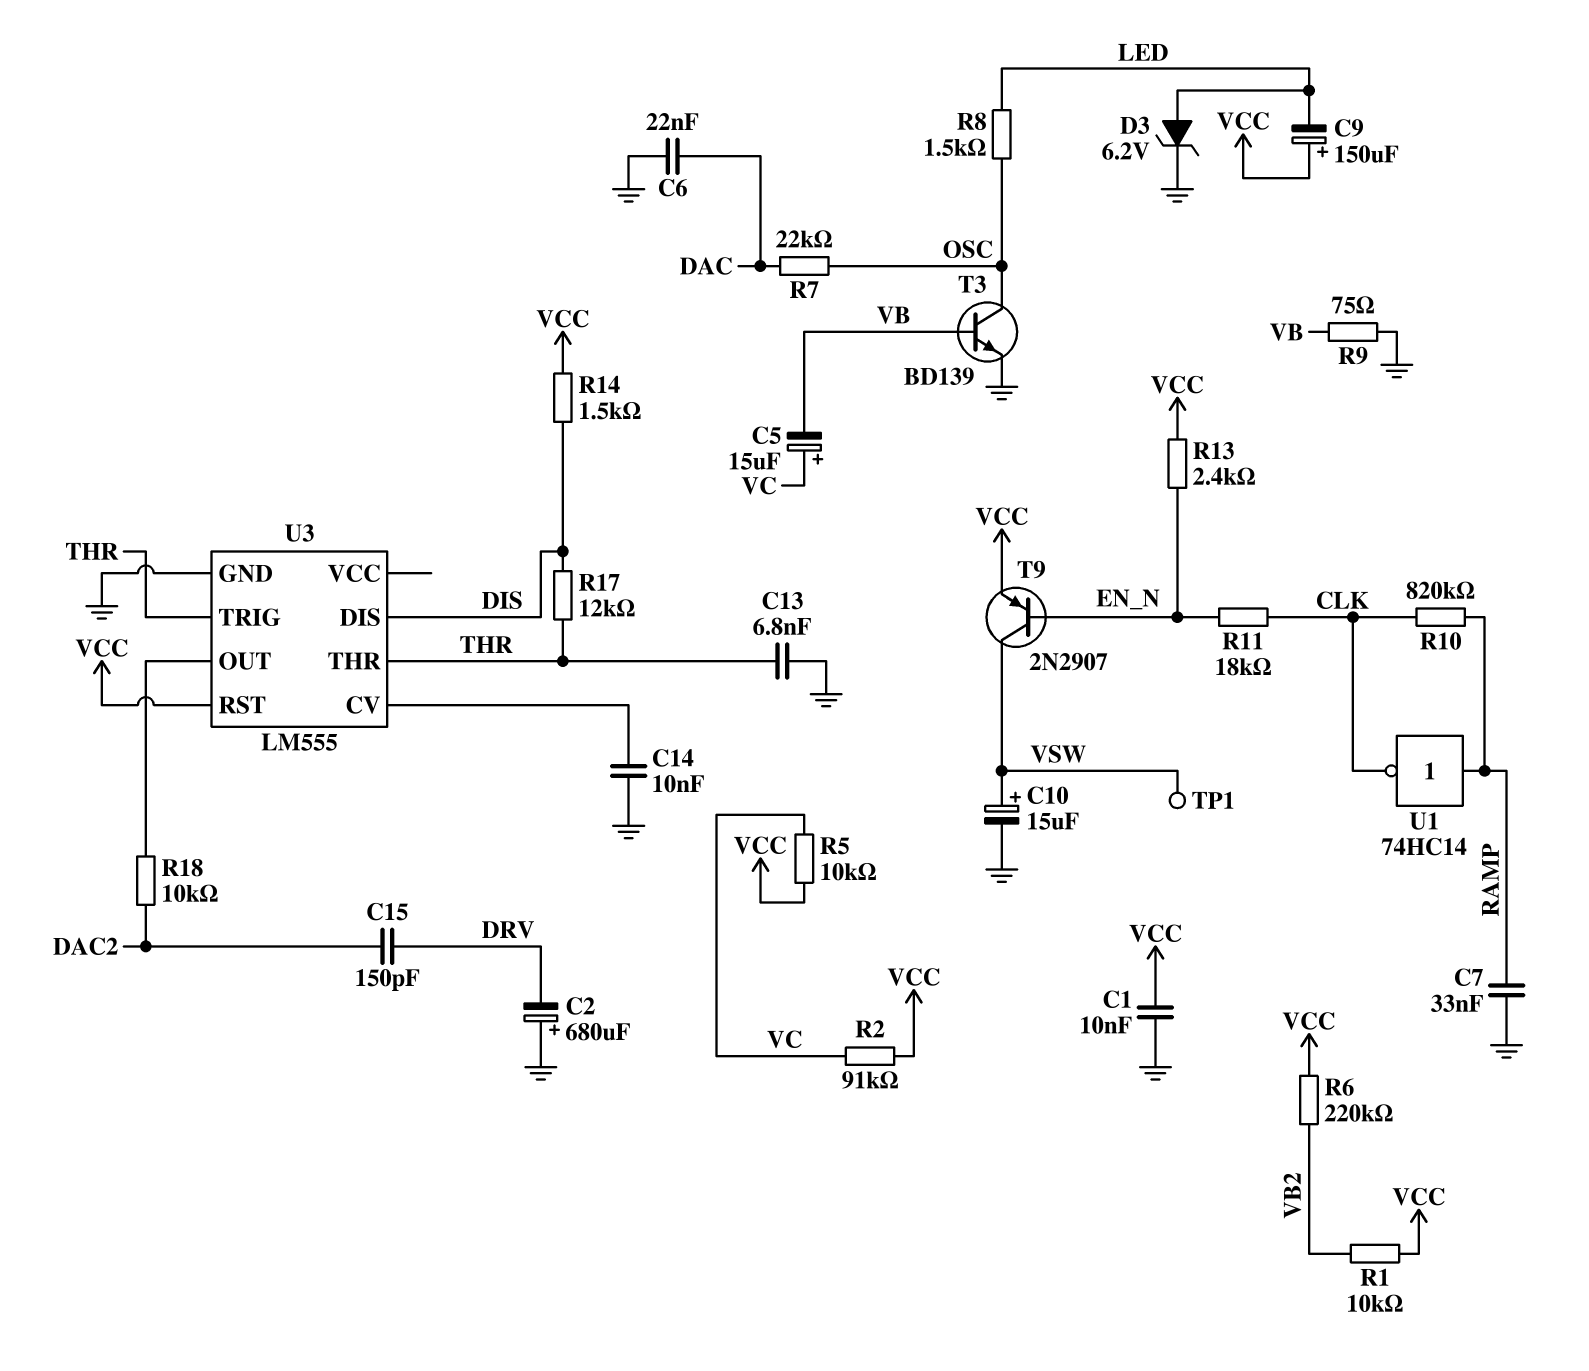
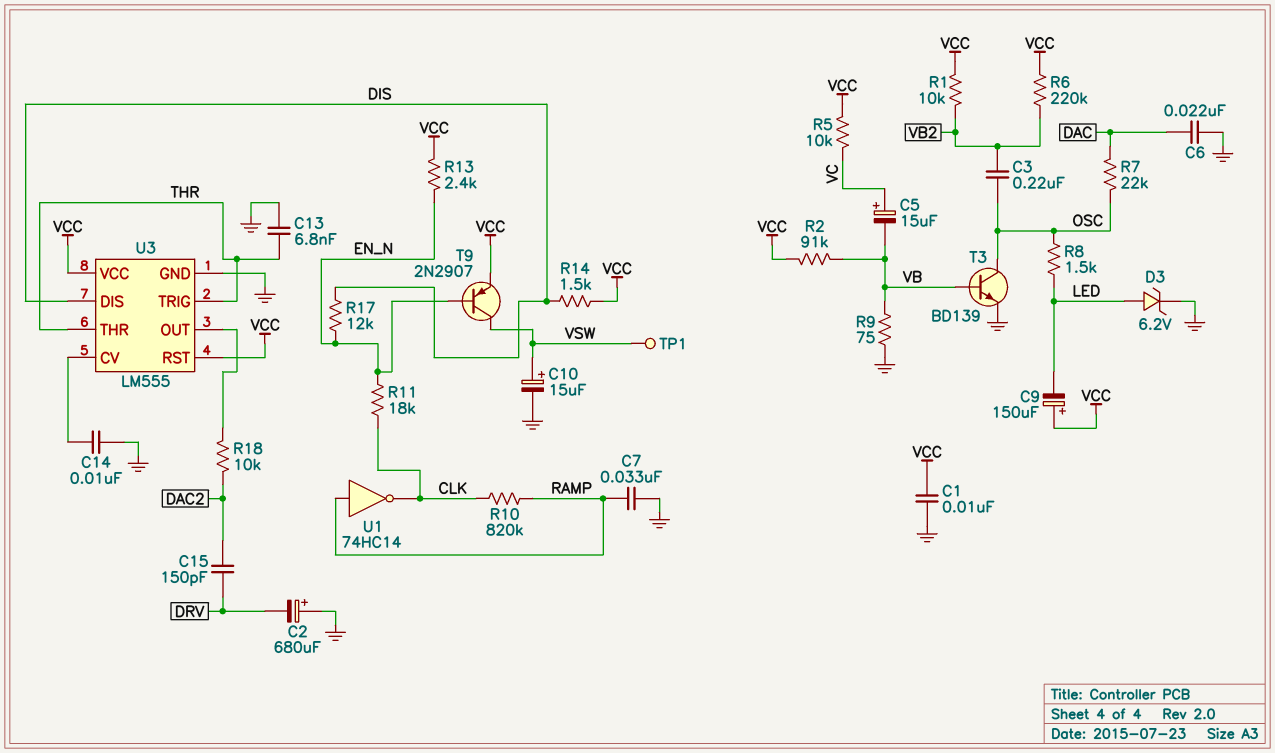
C3: none -> 220nF (OSC, VB2)
R2: 91k (VC, VCC) -> 91k (VB, VCC)
R17: 12k (DIS, THR) -> 12k (DIS, EN_N)
U3 pin VCC: none -> VCC

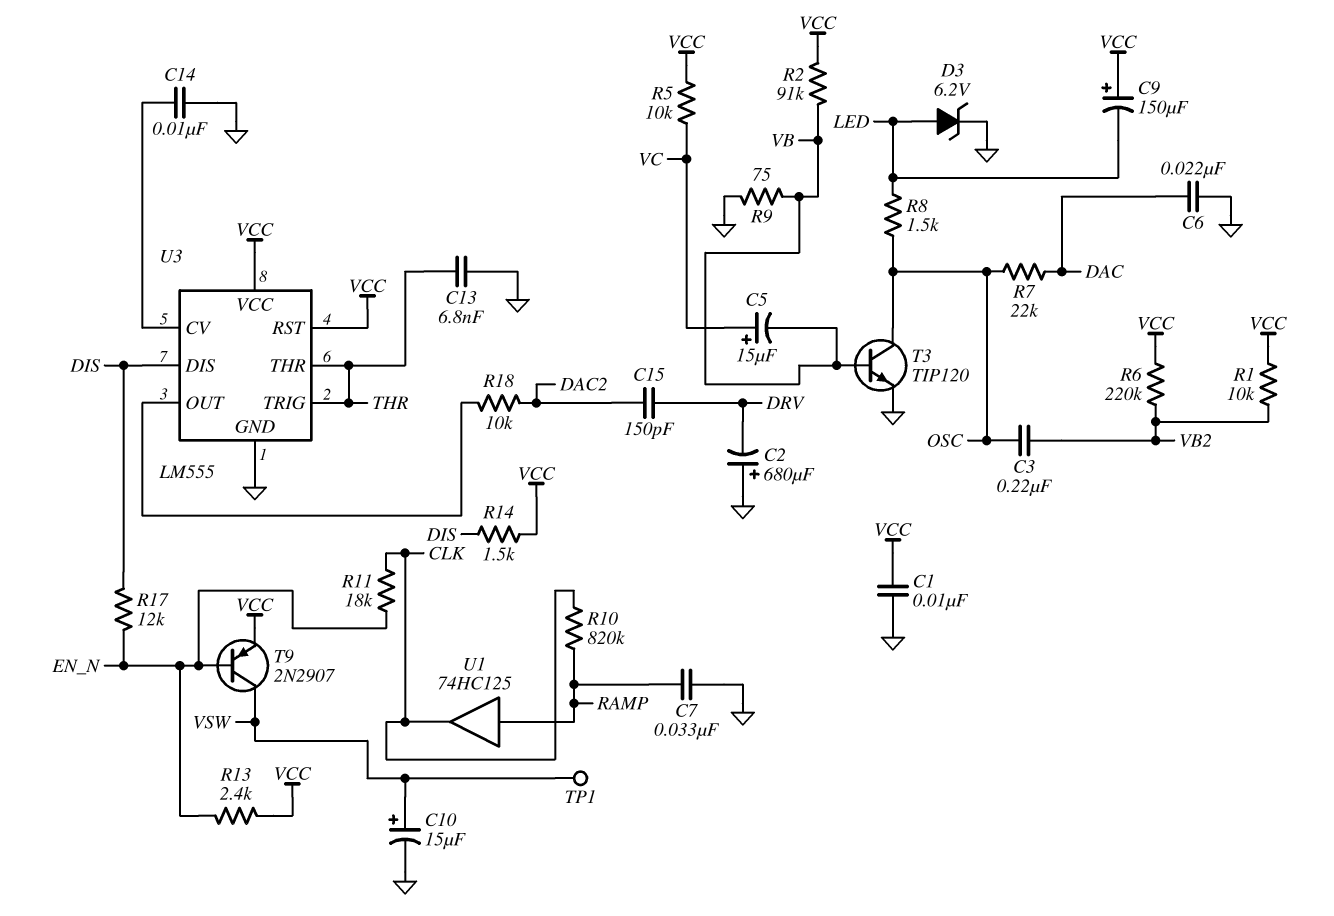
T3: NPN BD139 (B VB, C OSC, E GND) -> NPN TIP120 (B VB, C OSC, E GND)
U1: NOT 74HC14 (in RAMP, out CLK) -> buffer 74HC125 (in RAMP, out CLK)

